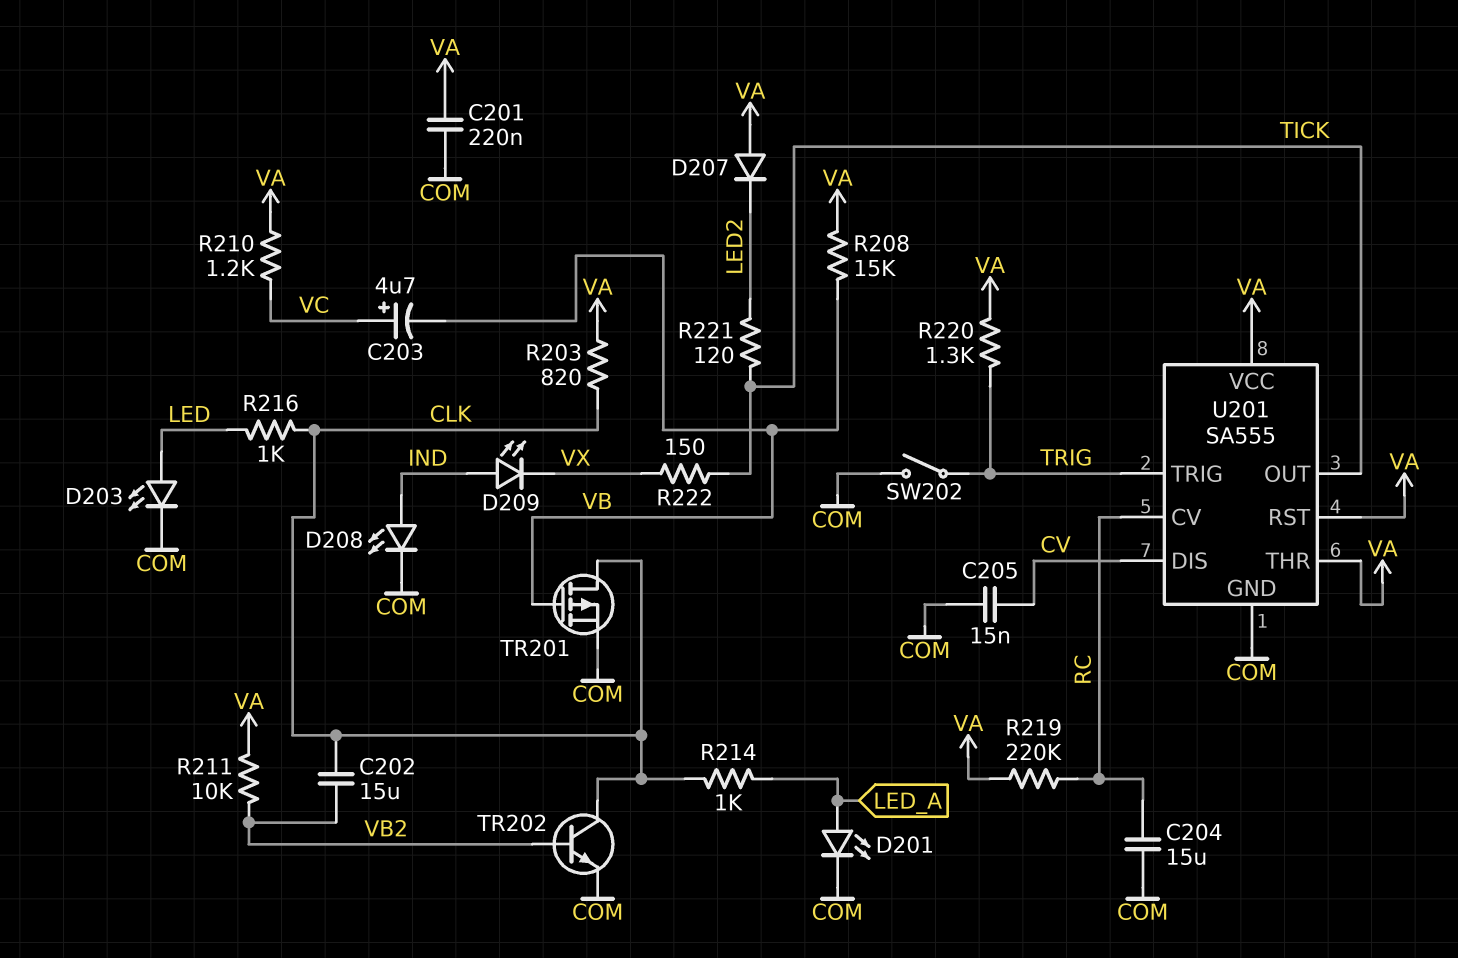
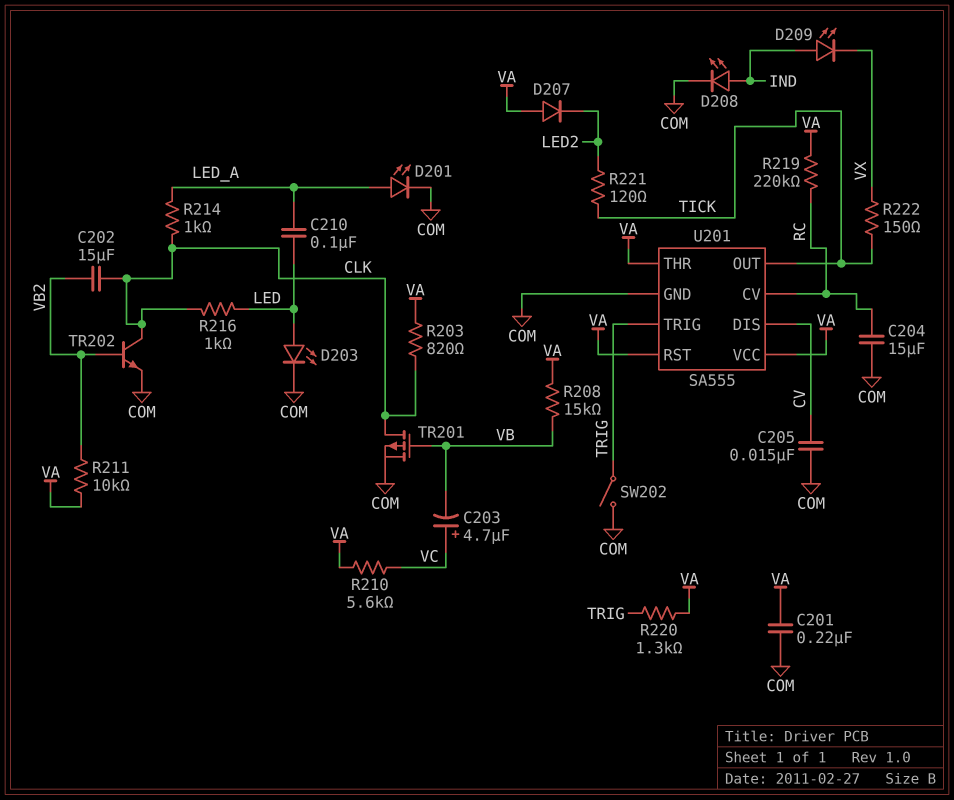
C210: none -> 100nF (LED, LED_A)
R210: 1.2k (VA, VC) -> 5.6k (VA, VC)

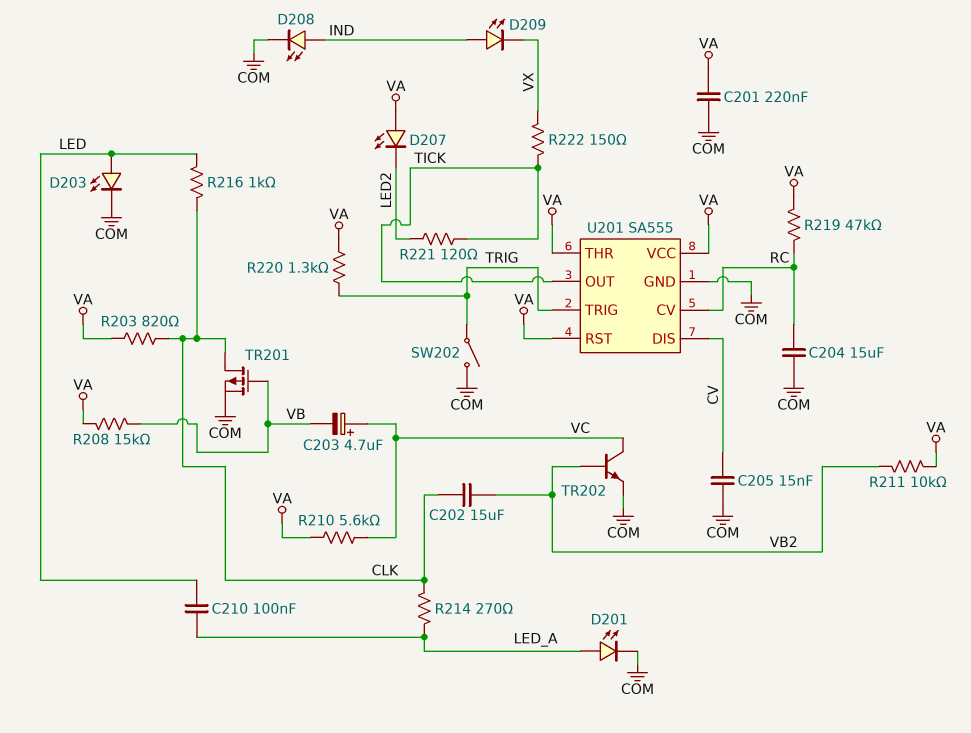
D207: diode (A VA, K LED2) -> LED (A VA, K LED2)
R214: 1k (CLK, LED_A) -> 270 (CLK, LED_A)
R219: 220k (RC, VA) -> 47k (RC, VA)
TR202: NPN (B VB2, C CLK, E COM) -> NPN (B VB2, C VC, E COM)

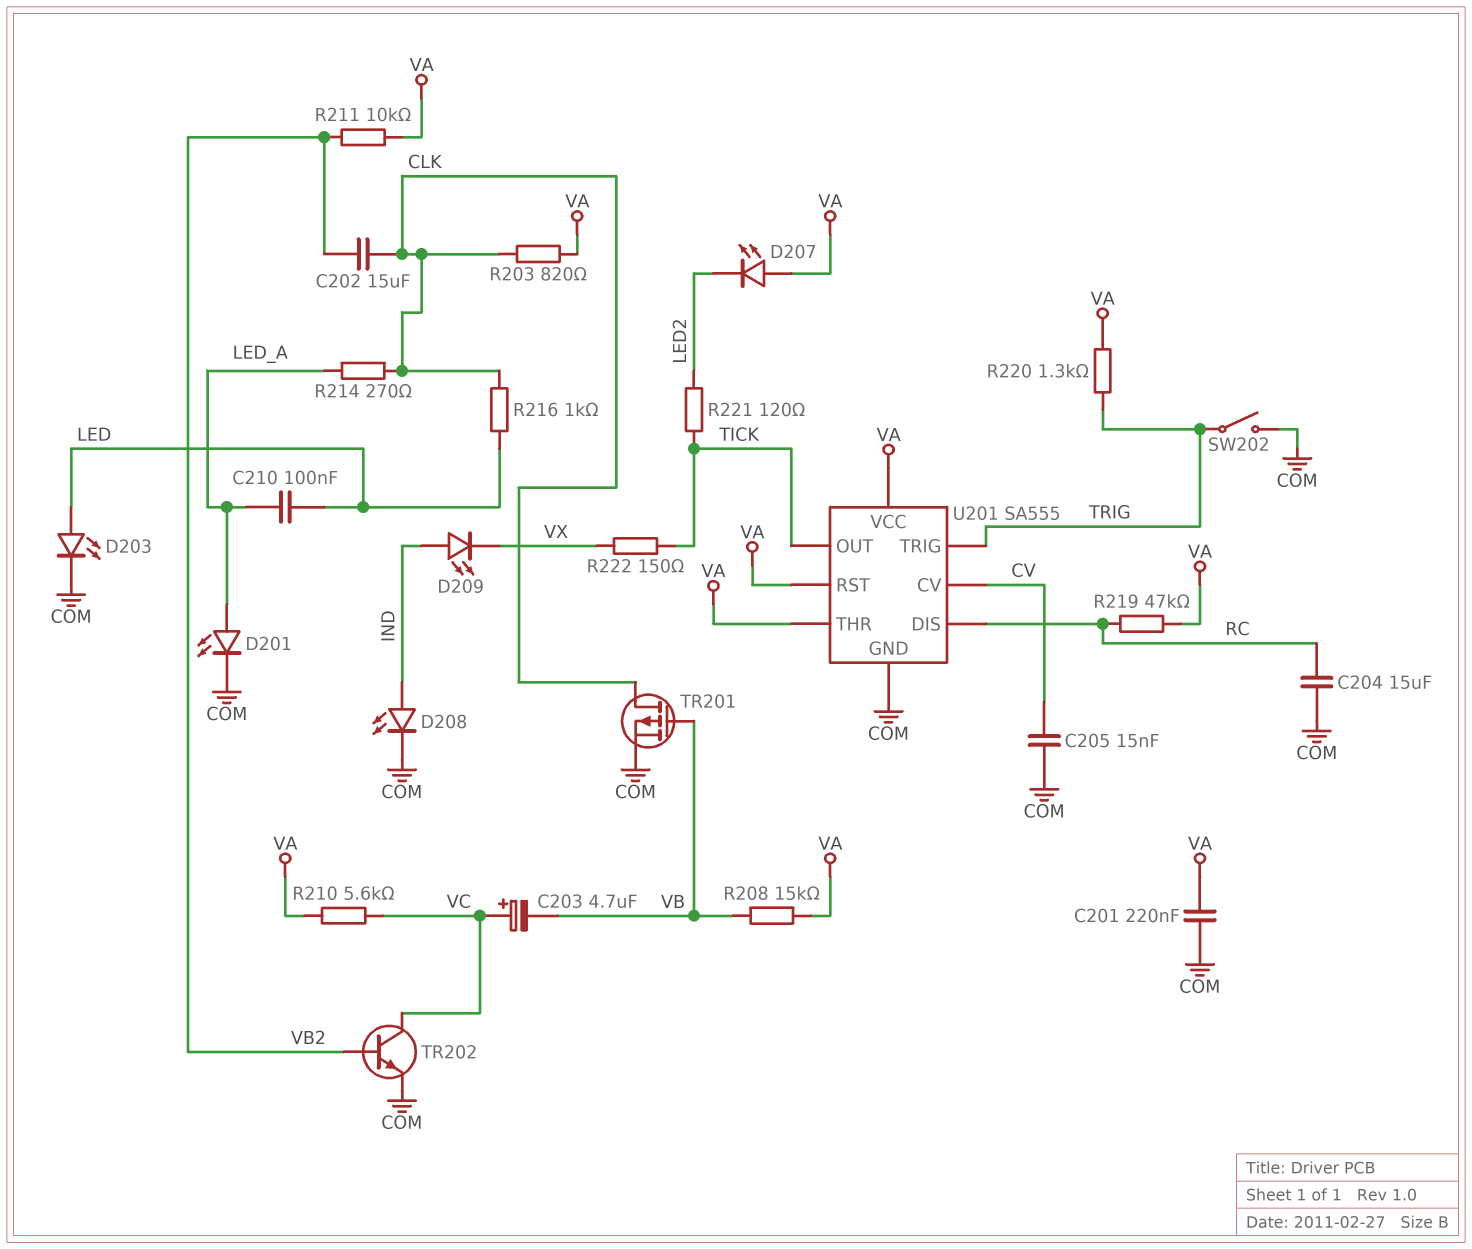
U201 pin CV: RC -> CV
U201 pin DIS: CV -> RC

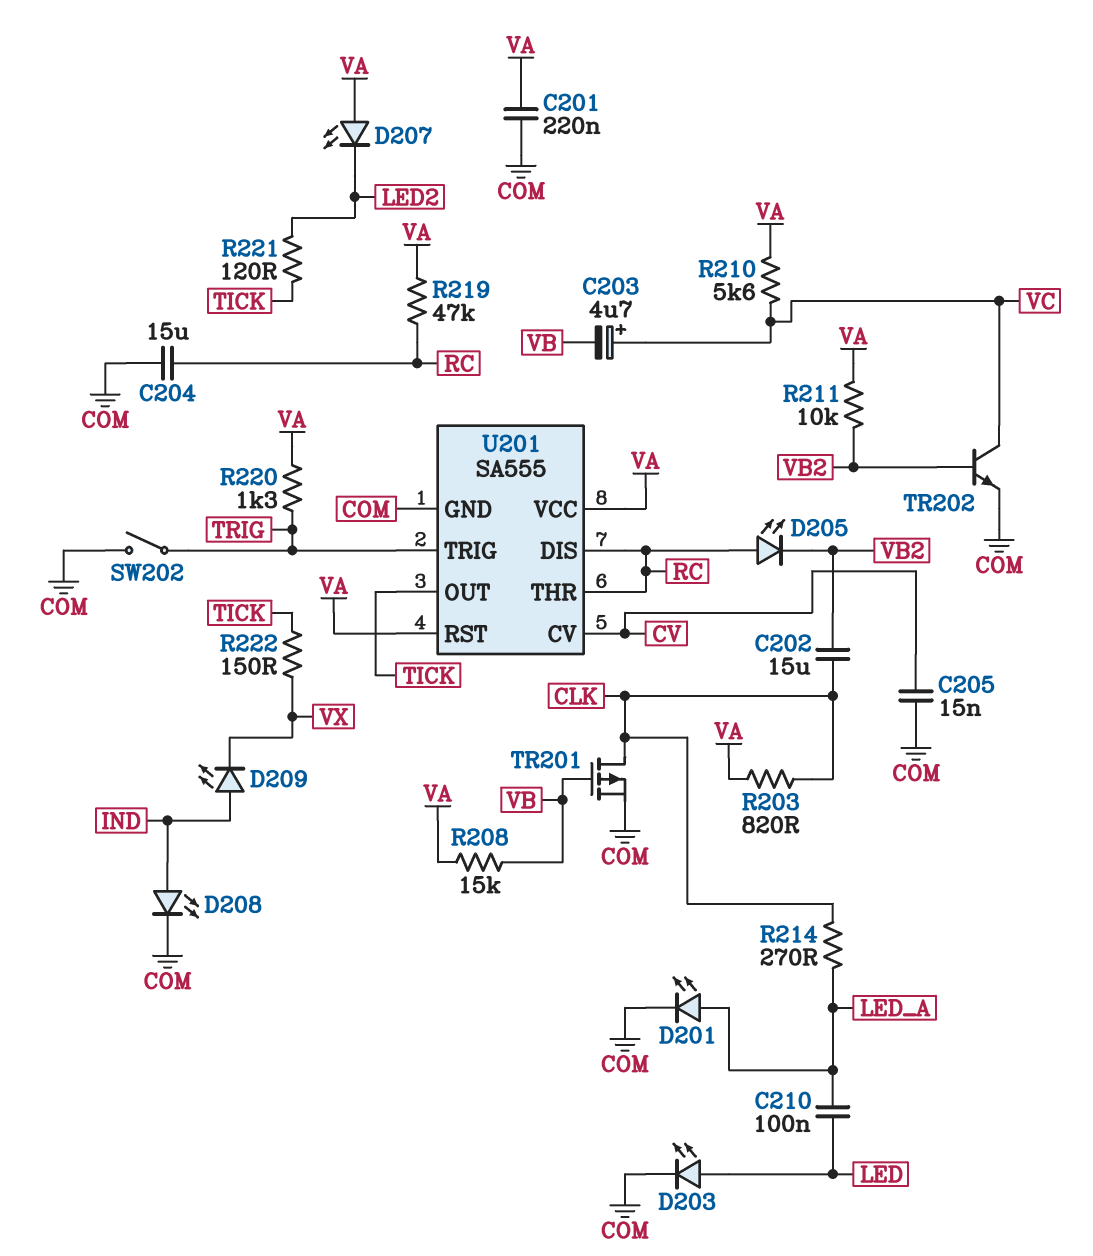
D205: none -> LED (A RC, K VB2)
R216: 1k (CLK, LED) -> none
U201 pin THR: VA -> RC

